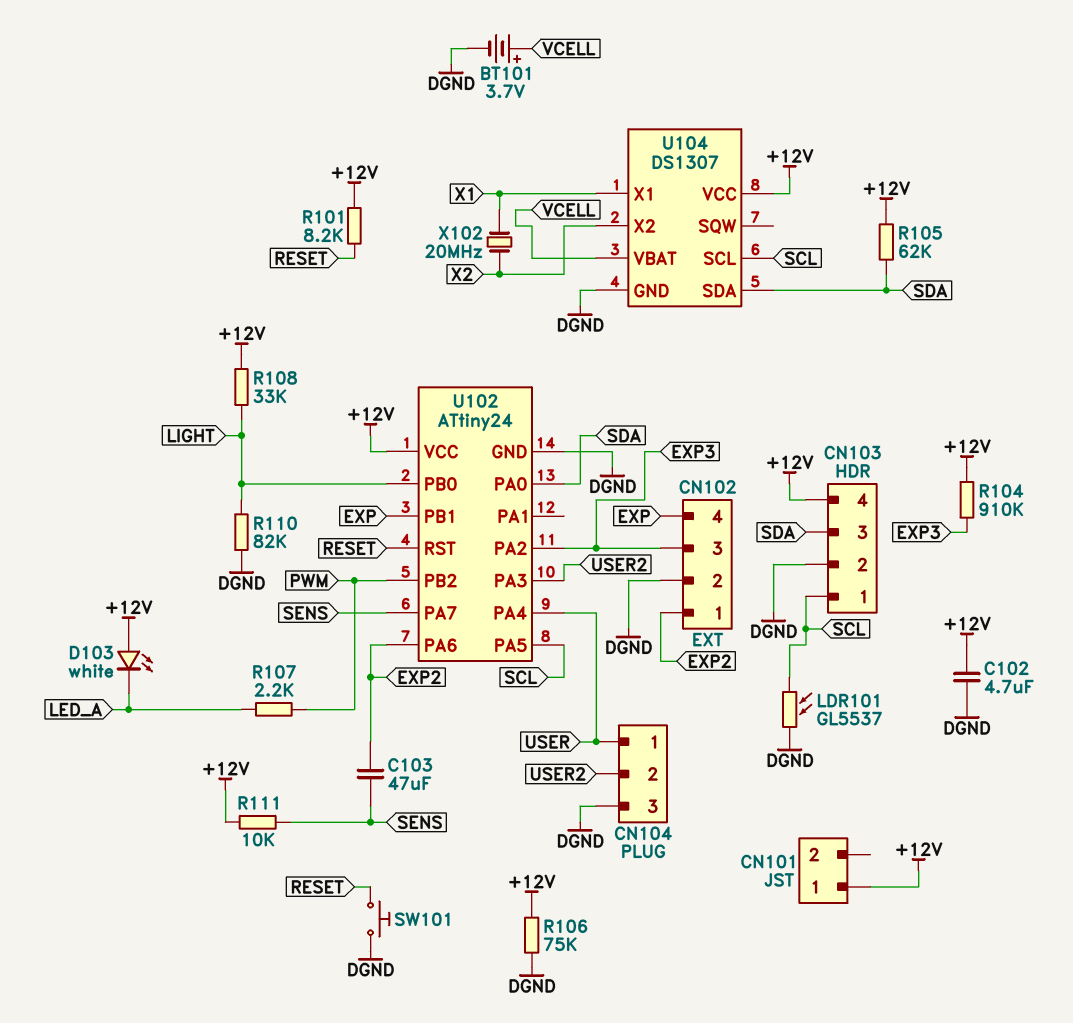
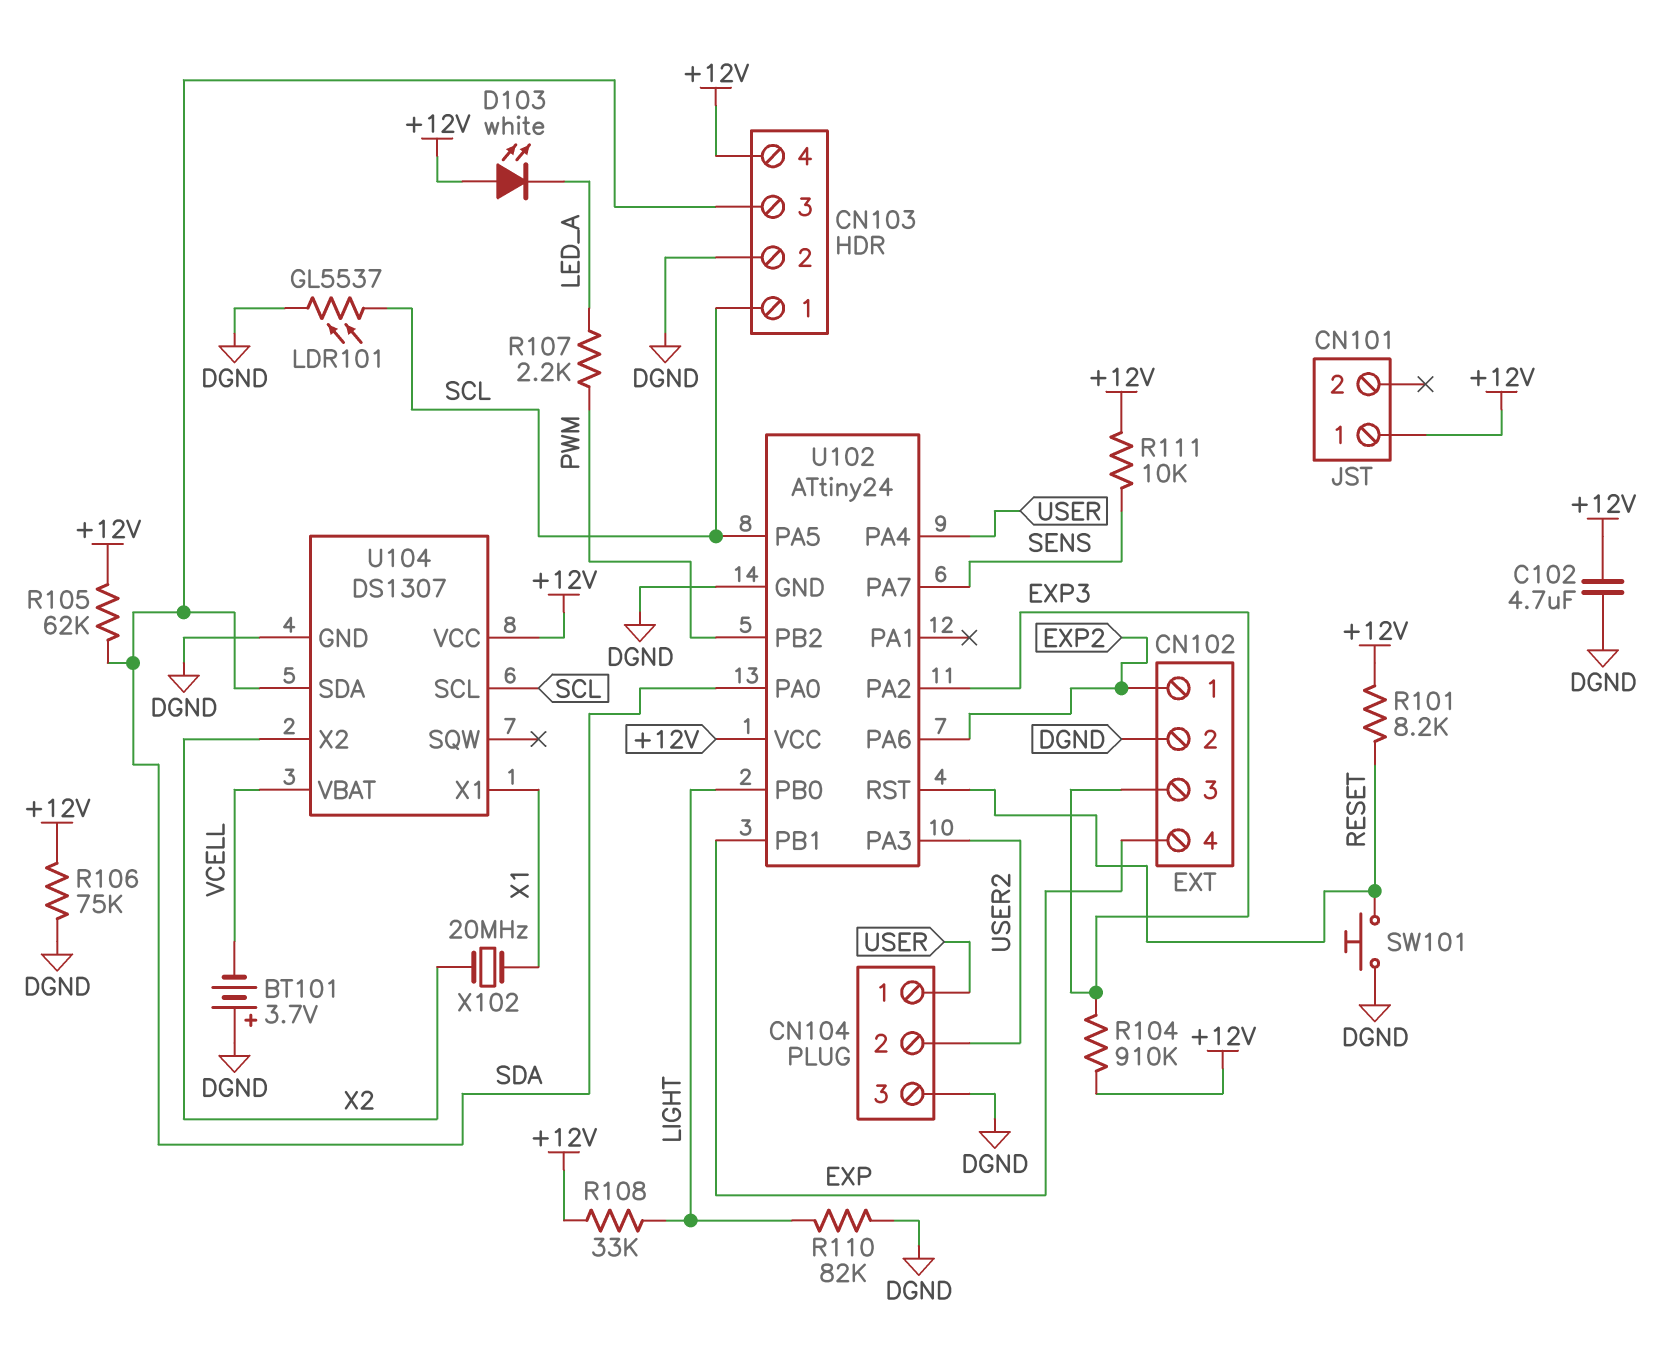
BT101: 3.7V (plus VCELL, minus DGND) -> 3.7V (plus DGND, minus VCELL)
C103: 47uF (EXP2, SENS) -> none

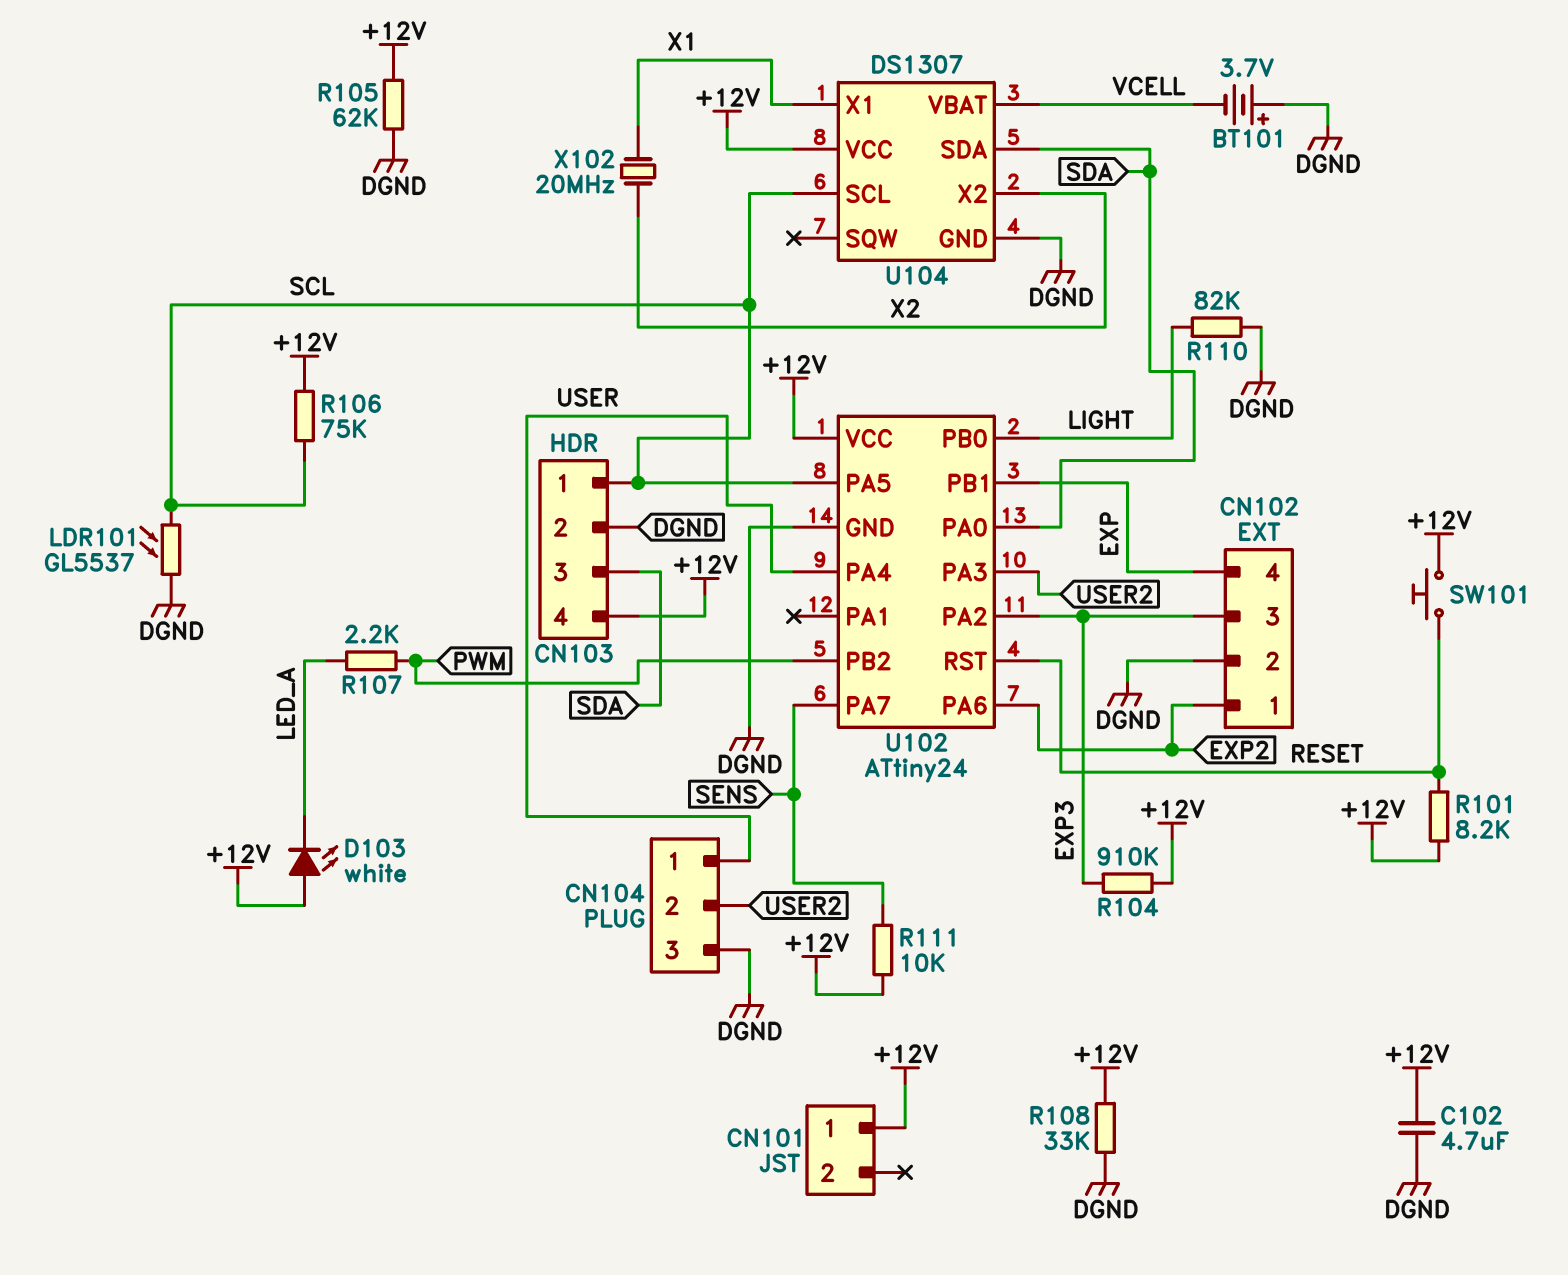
R105: 62k (+12V, SDA) -> 62k (+12V, DGND)
R106: 75k (+12V, DGND) -> 75k (+12V, SCL)
R108: 33k (+12V, LIGHT) -> 33k (+12V, DGND)
SW101: button (DGND, RESET) -> button (+12V, RESET)

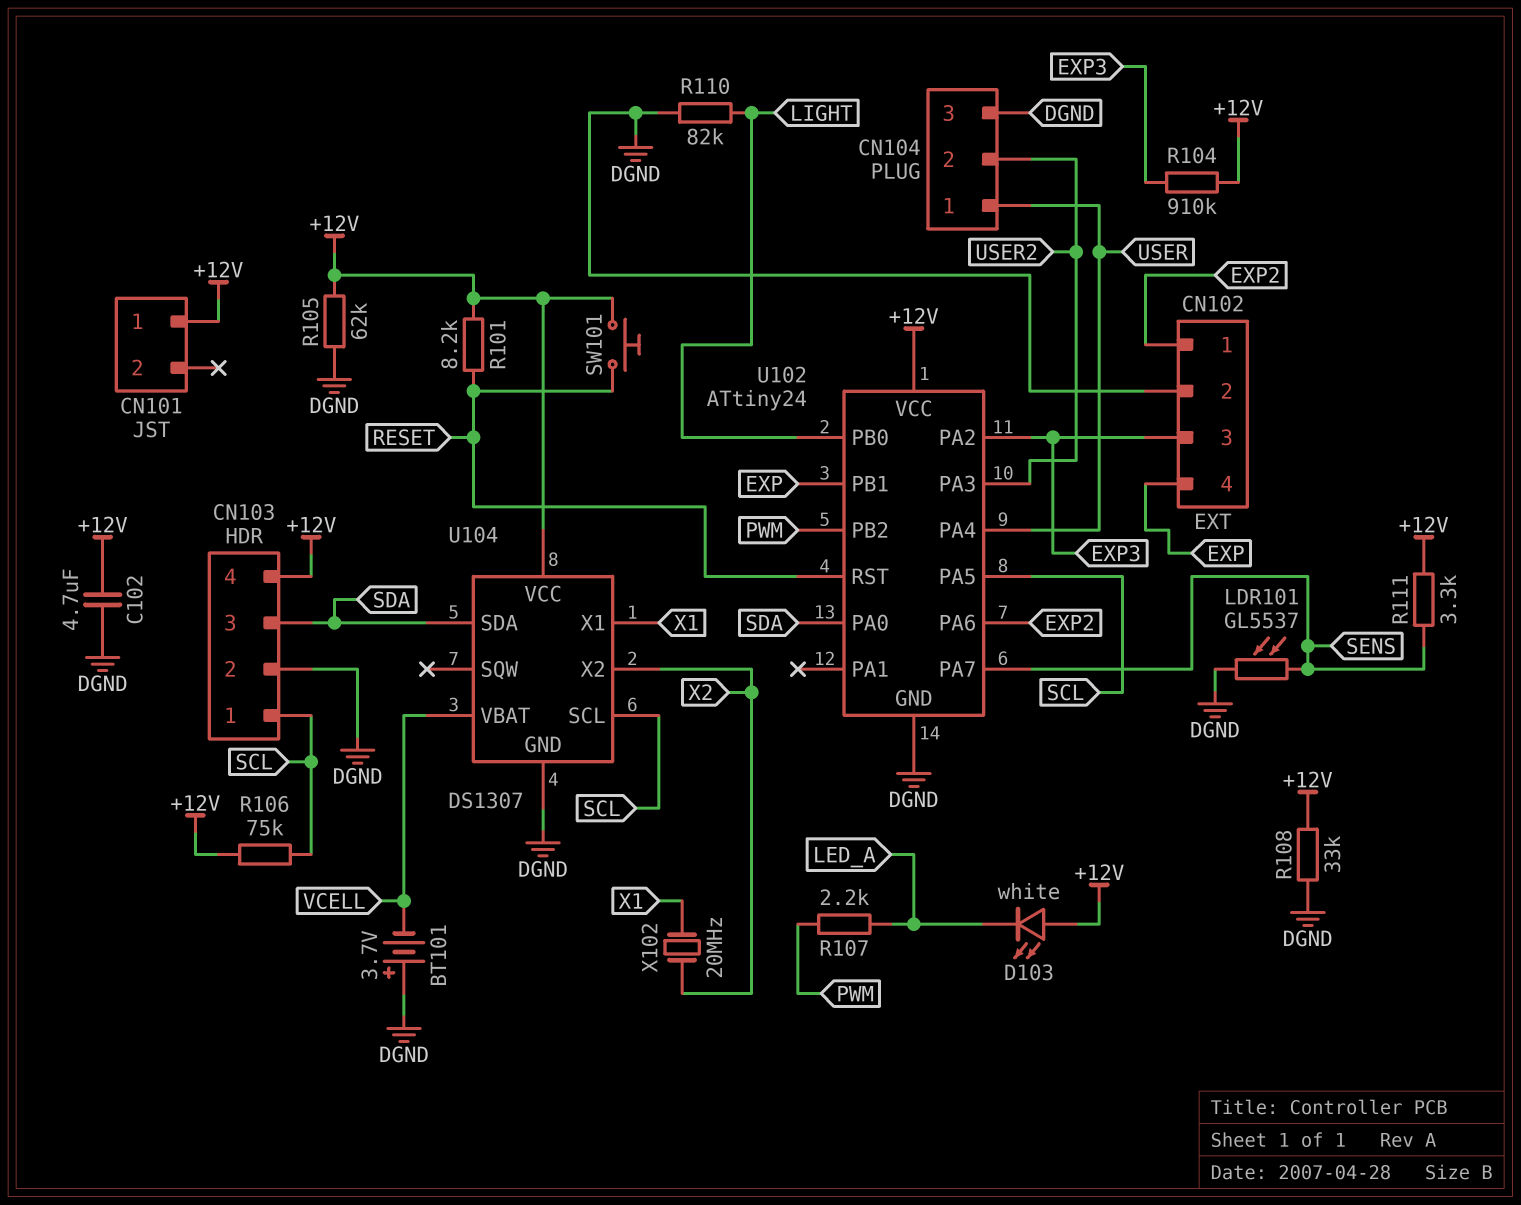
LDR101: GL5537 (DGND, SCL) -> GL5537 (DGND, SENS)
R111: 10k (+12V, SENS) -> 3.3k (+12V, SENS)

